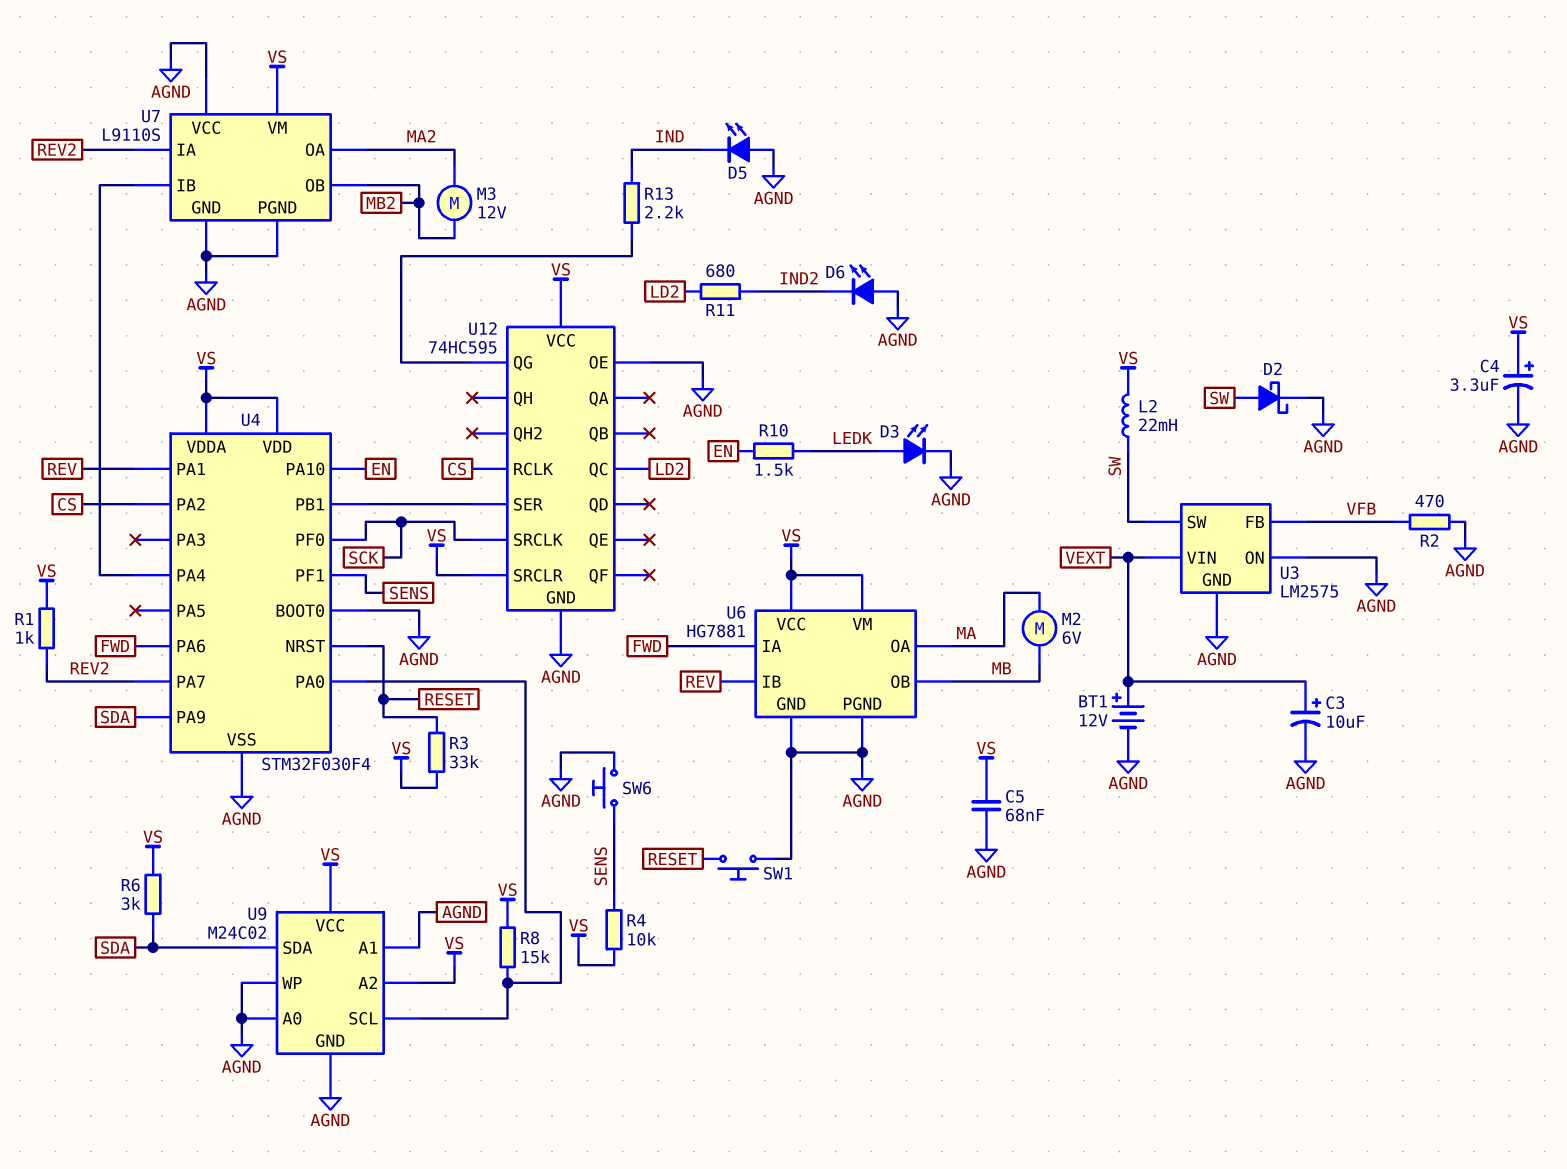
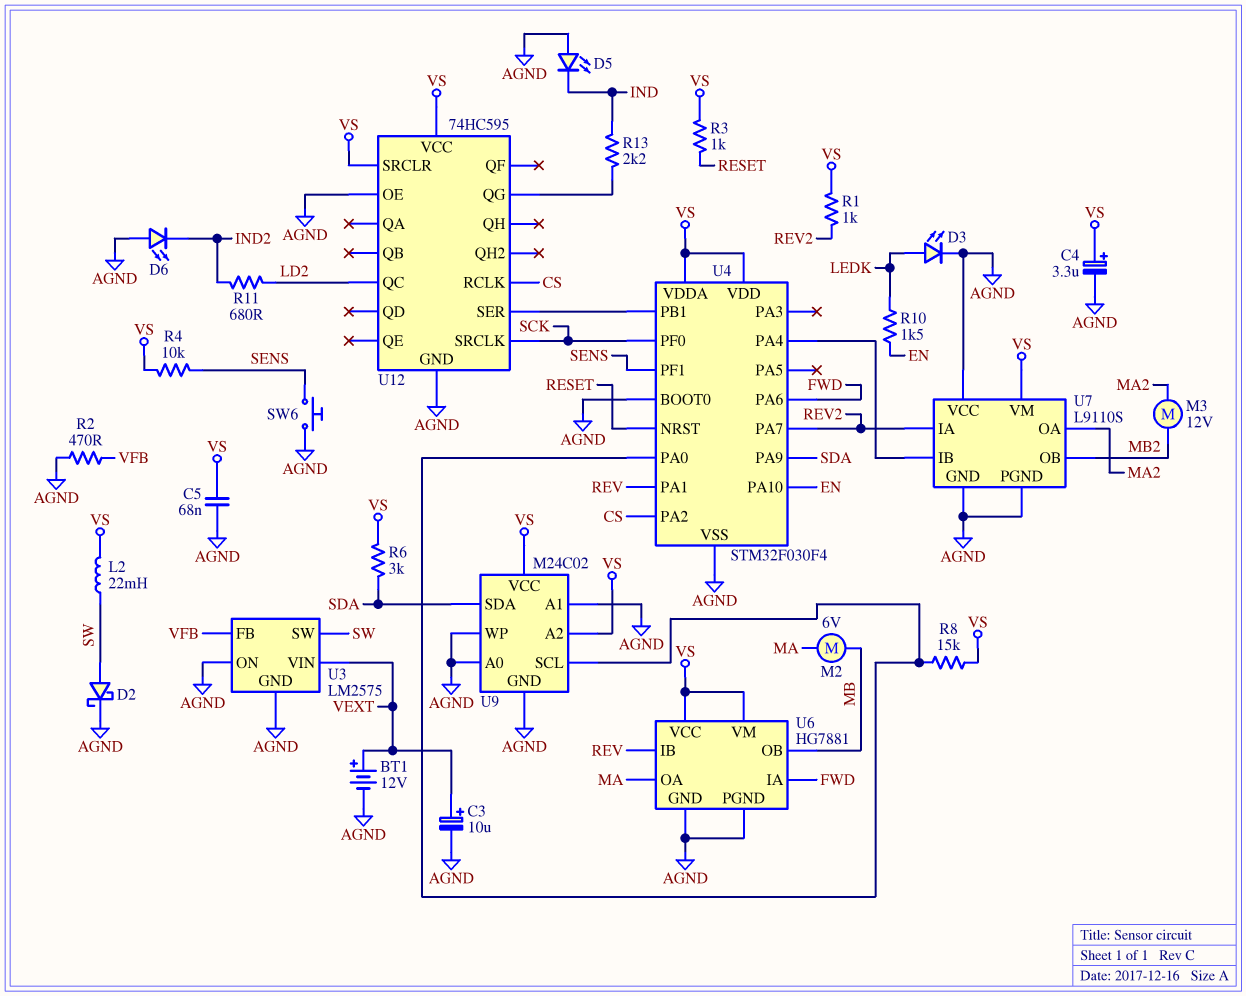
R3: 33k (RESET, VS) -> 1k (RESET, VS)
SW1: button (AGND, RESET) -> none

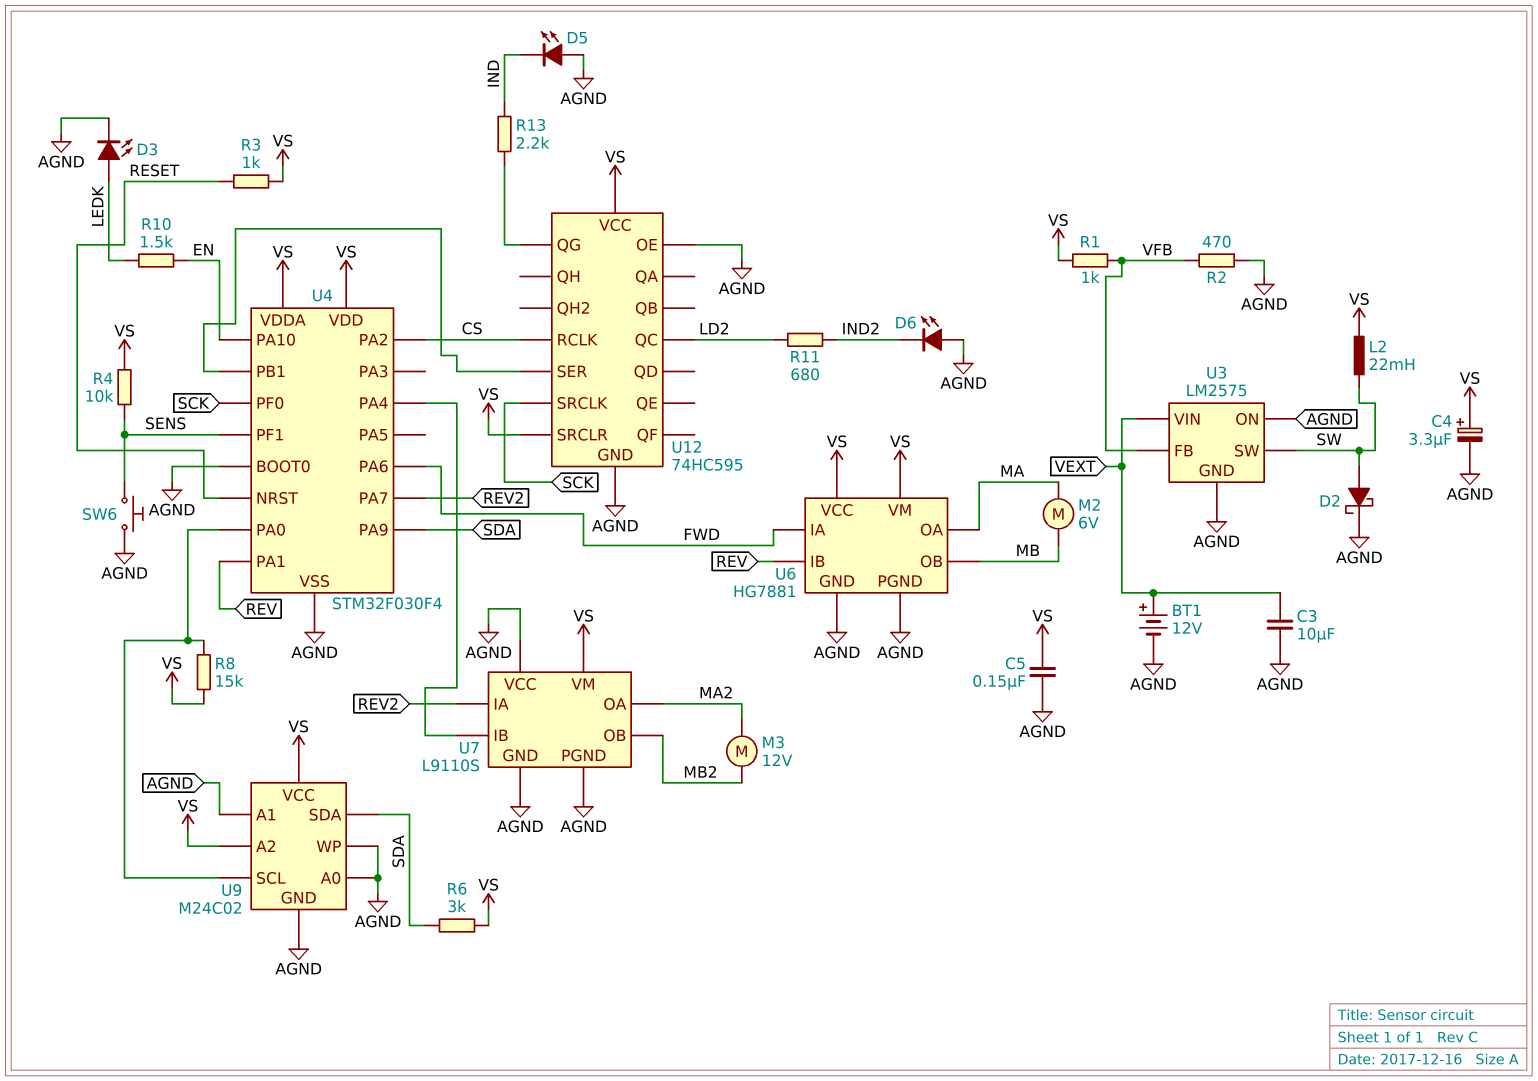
C3: 10uF (plus VEXT, minus AGND) -> 10uF (AGND, VEXT)
C5: 68nF (AGND, VS) -> 150nF (AGND, VS)
R1: 1k (REV2, VS) -> 1k (VFB, VS)

